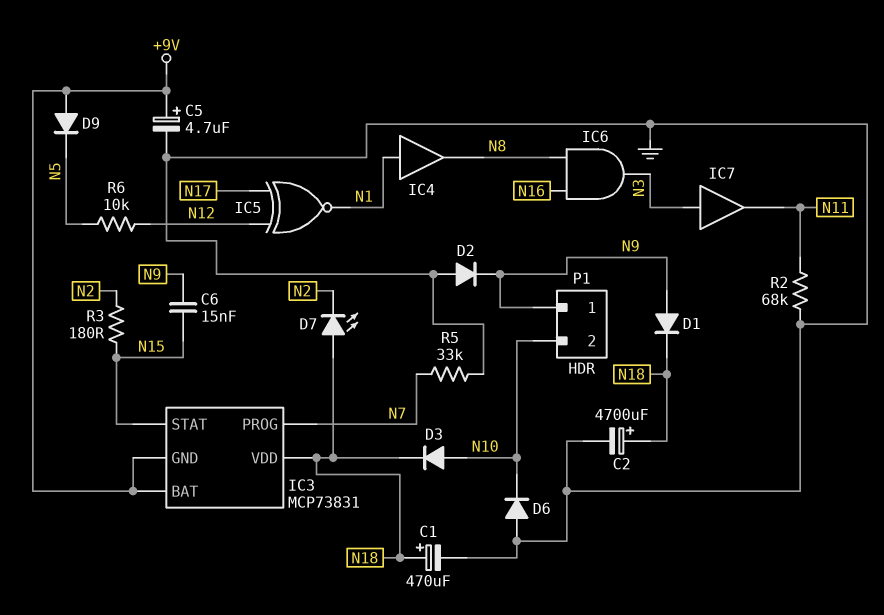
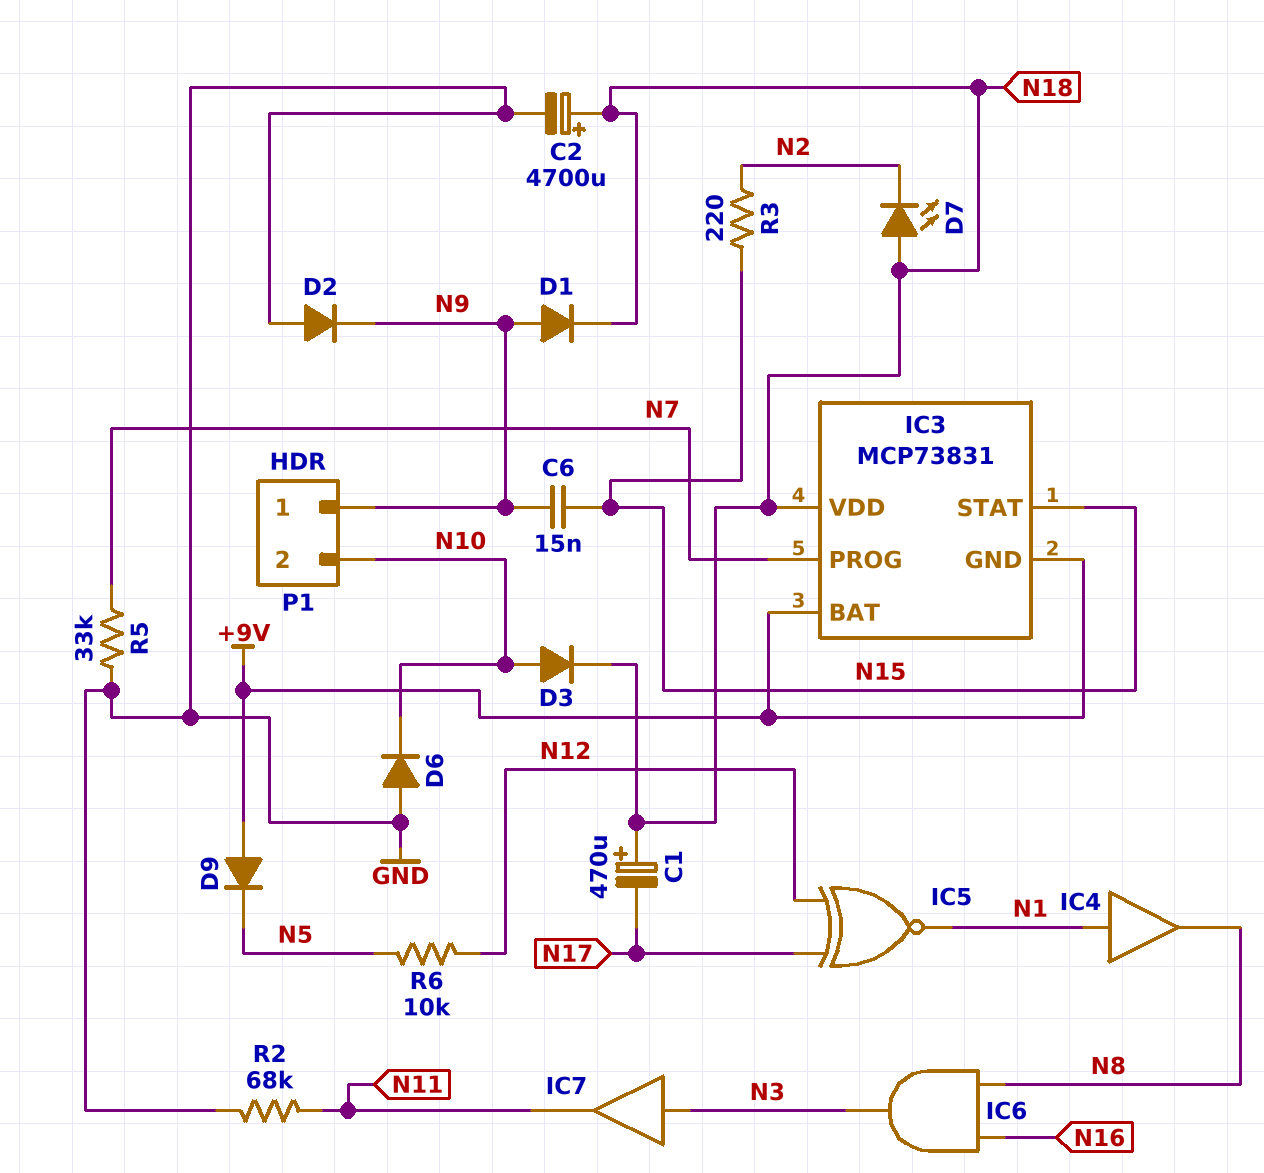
C1: 470uF (plus N18, minus GND) -> 470uF (plus N18, minus N17)
C5: 4.7uF (plus +9V, minus GND) -> none
R3: 180 (N2, N15) -> 220 (N2, N15)

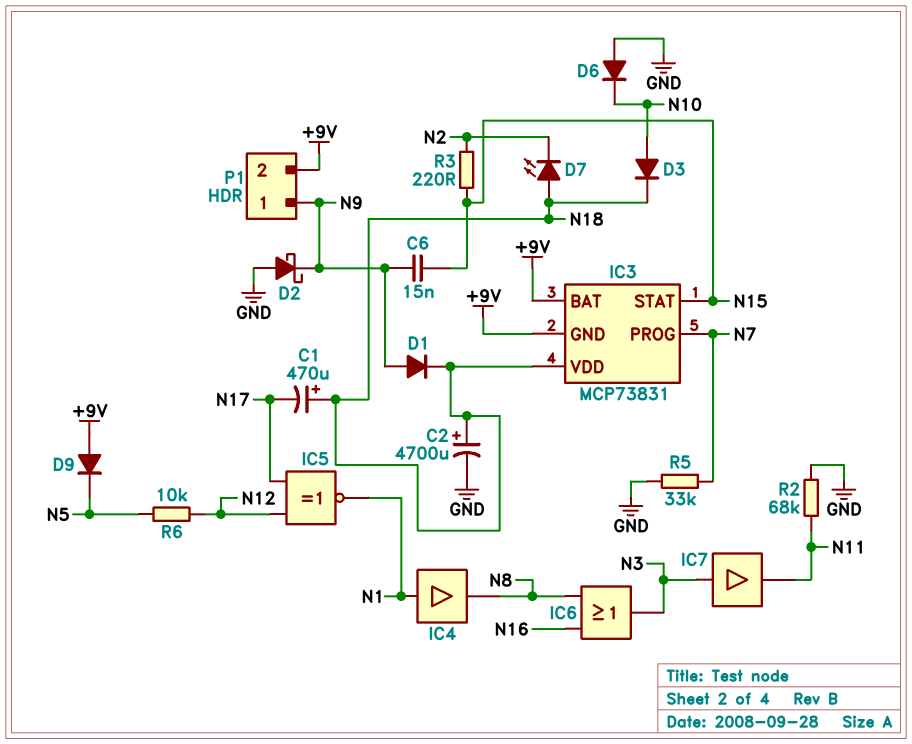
D2: diode (A GND, K N9) -> schottky (A GND, K N9)
IC6: AND (in N8, in N16, out N3) -> OR (in N8, in N16, out N3)
P1 pin 2: N10 -> +9V

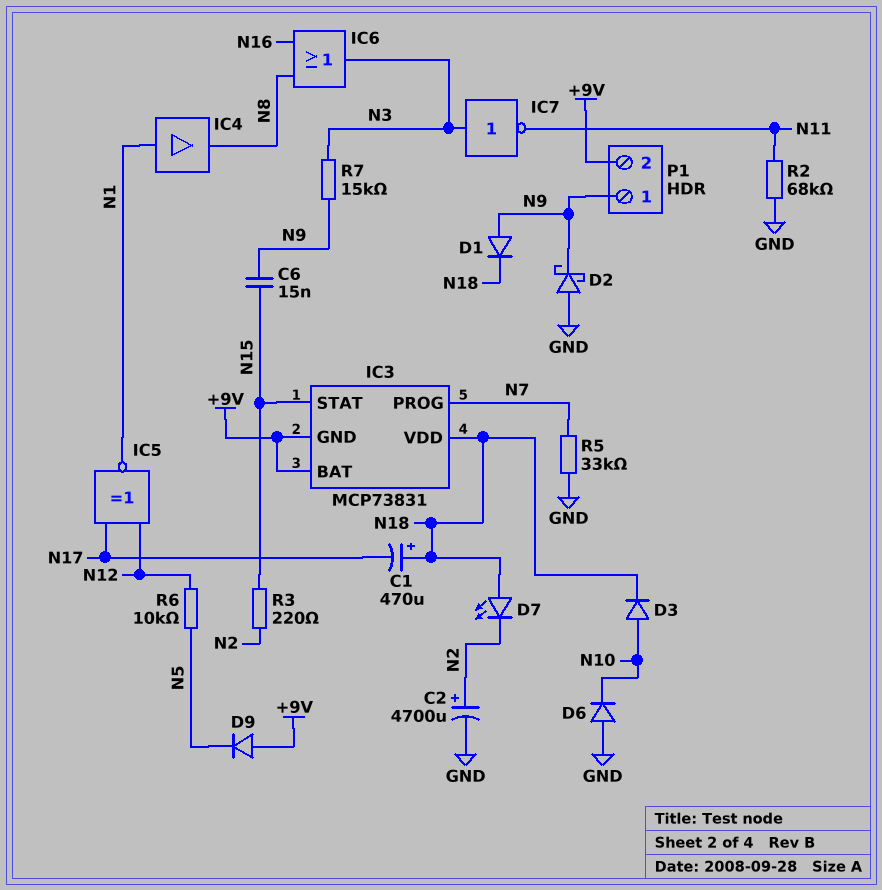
C2: 4700uF (plus N18, minus GND) -> 4700uF (plus N2, minus GND)
IC7: buffer (in N3, out N11) -> NOT (in N3, out N11)
R7: none -> 15k (N3, N9)

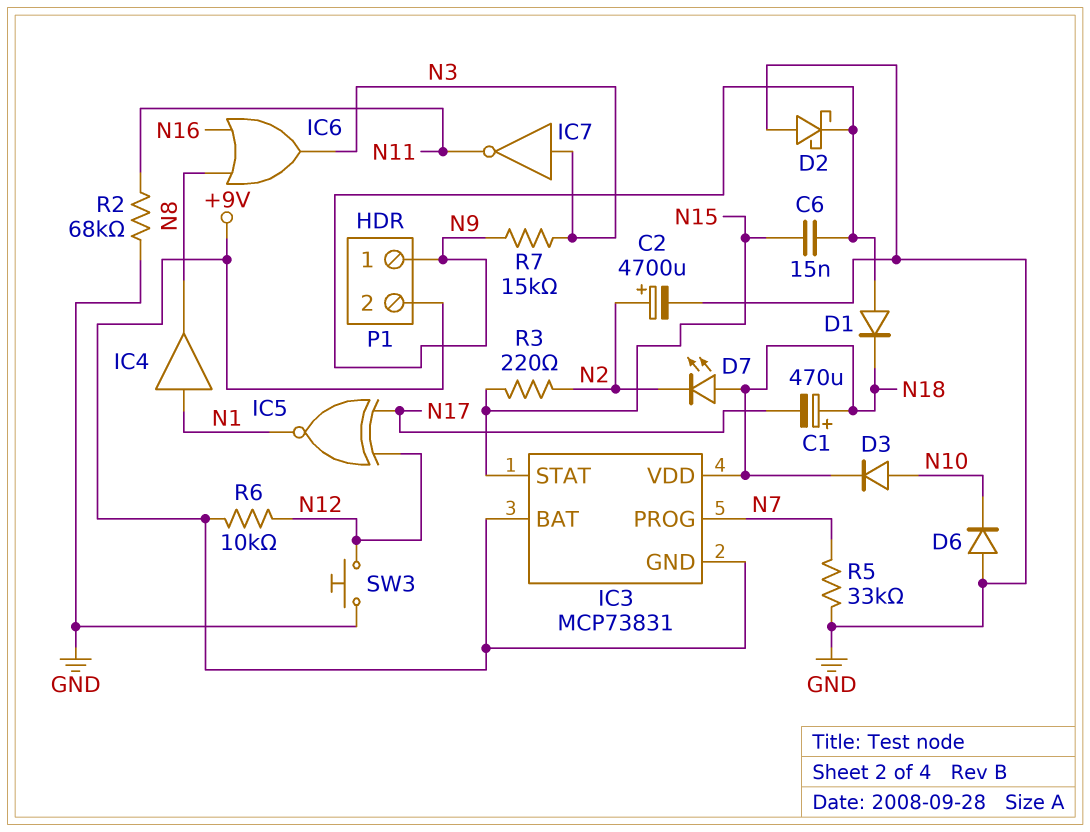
D9: diode (A +9V, K N5) -> none
R6: 10k (N5, N12) -> 10k (+9V, N12)
SW3: none -> button (GND, N12)

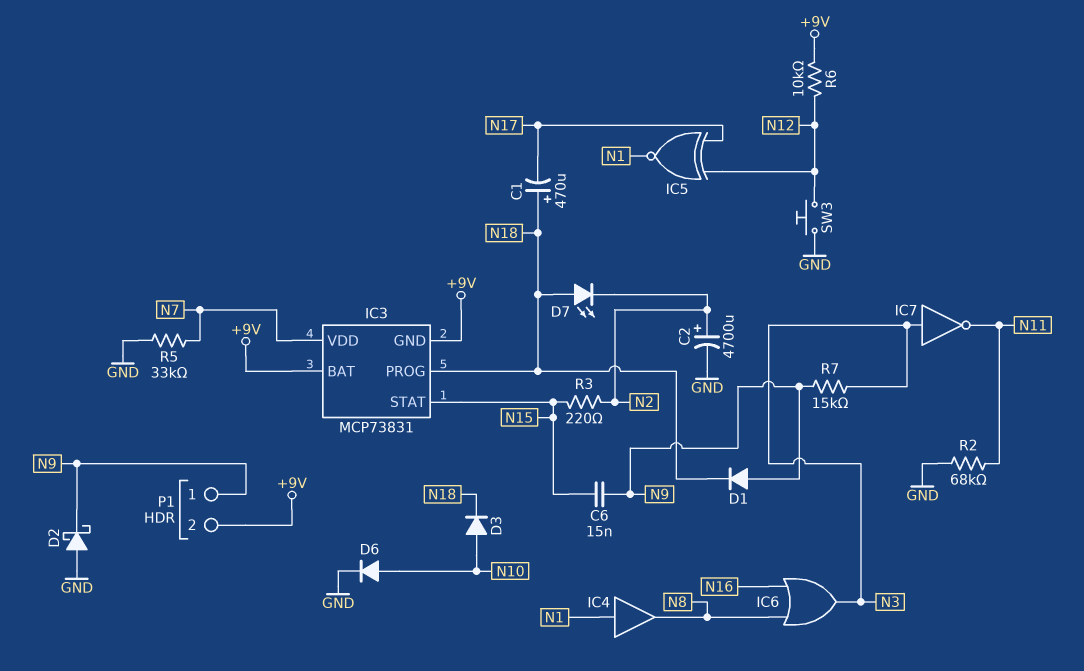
D6: diode (A GND, K N10) -> diode (A N10, K GND)
IC3 pin PROG: N7 -> N18
IC3 pin VDD: N18 -> N7

